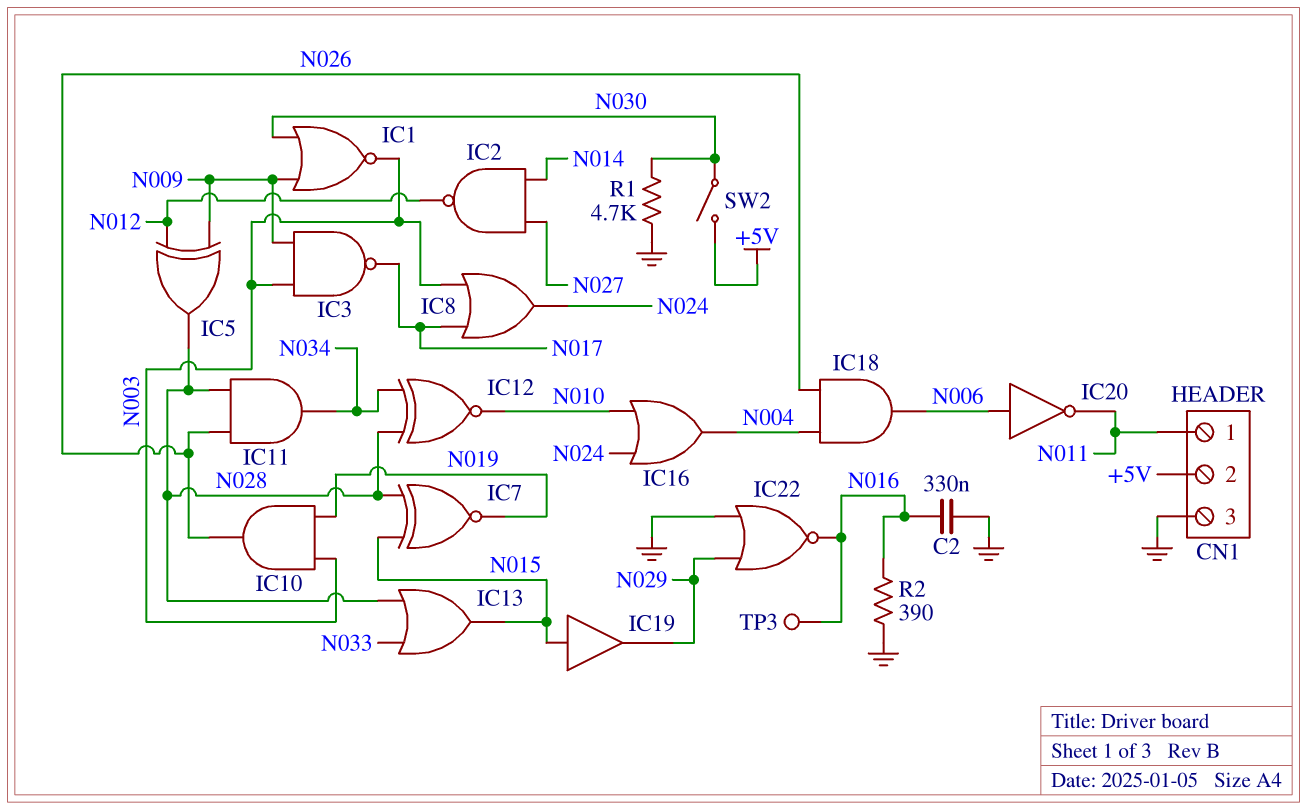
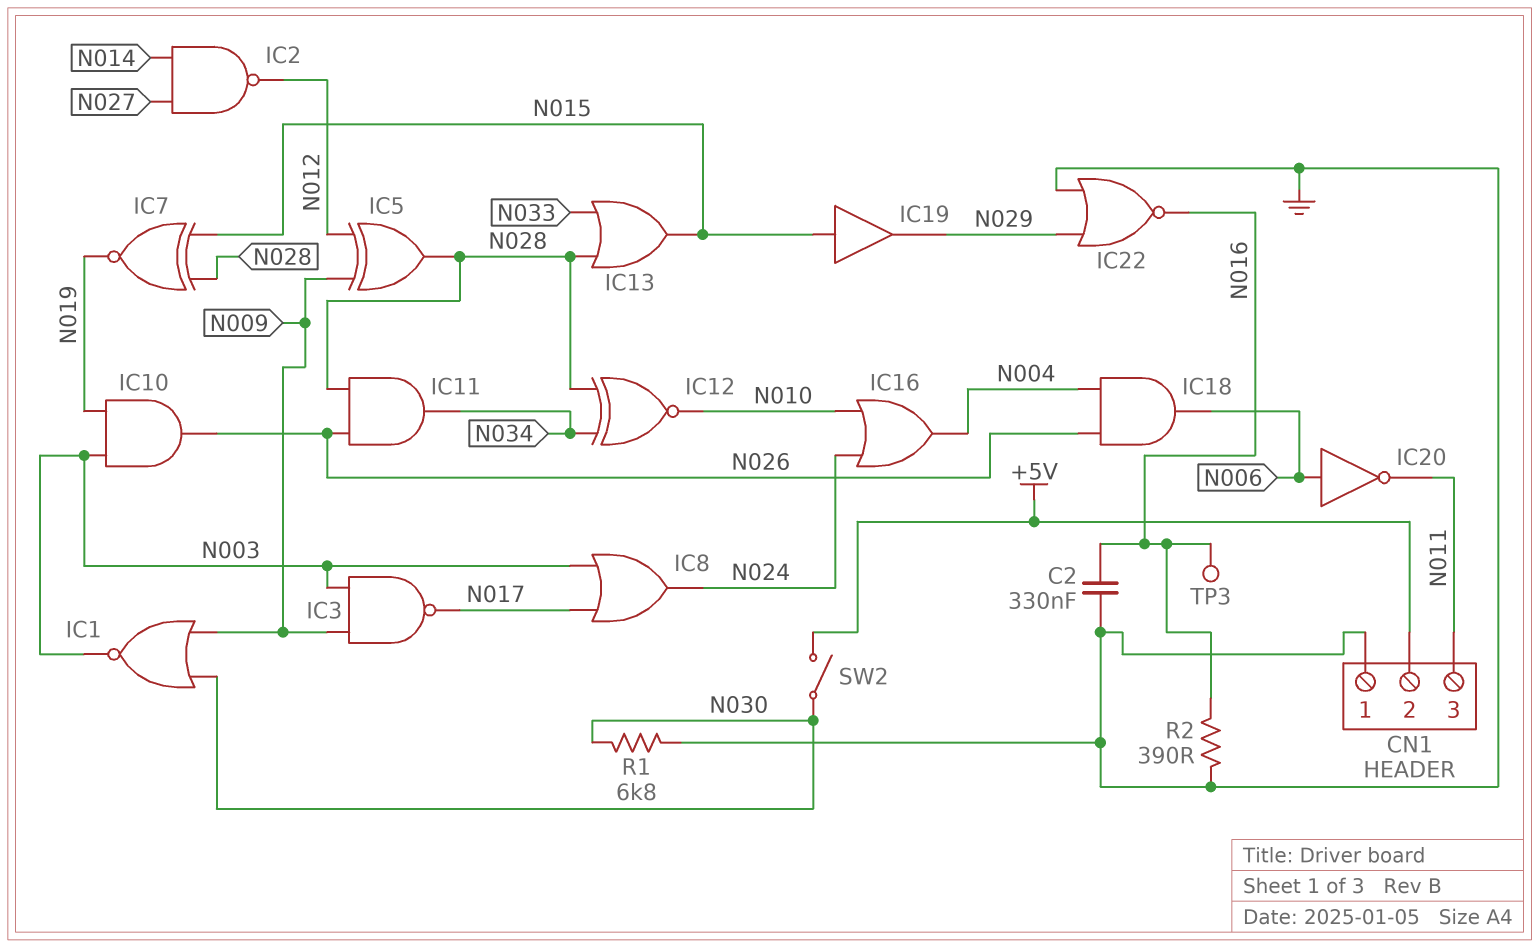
CN1 pin 1: N011 -> GND
CN1 pin 3: GND -> N011
R1: 4.7k (GND, N030) -> 6.8k (GND, N030)

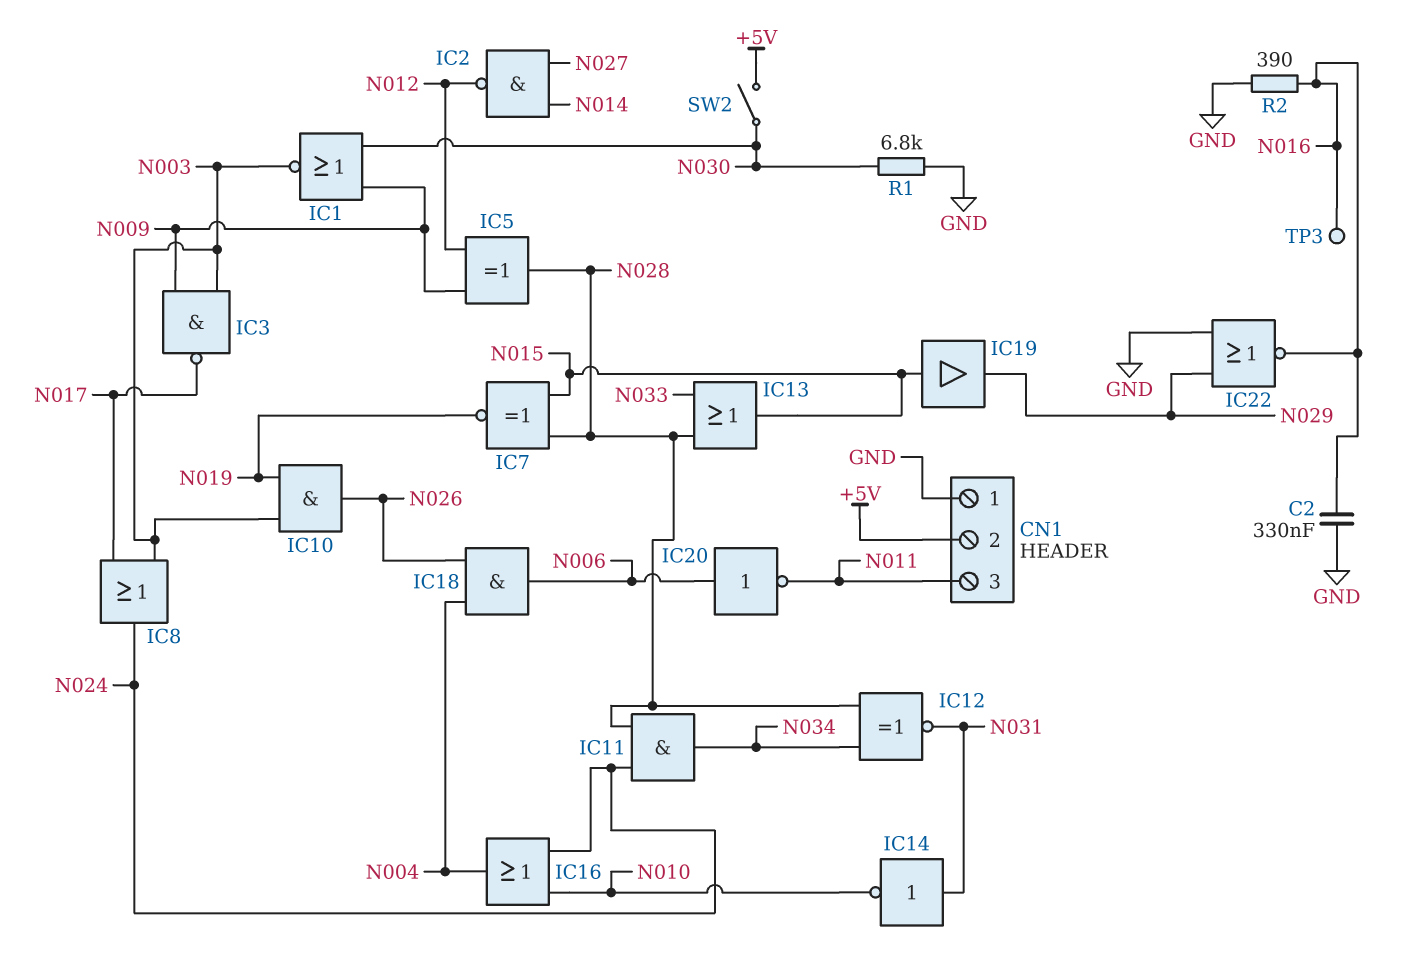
IC11: AND (in N026, in N028, out N034) -> AND (in N024, in N028, out N034)
IC12: XNOR (in N028, in N034, out N010) -> XNOR (in N028, in N034, out N031)
IC14: none -> NOT (in N031, out N010)

